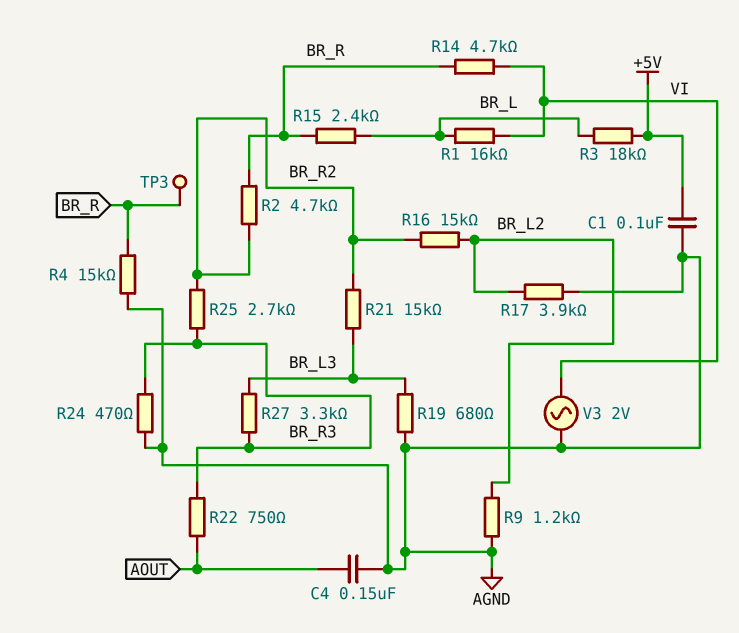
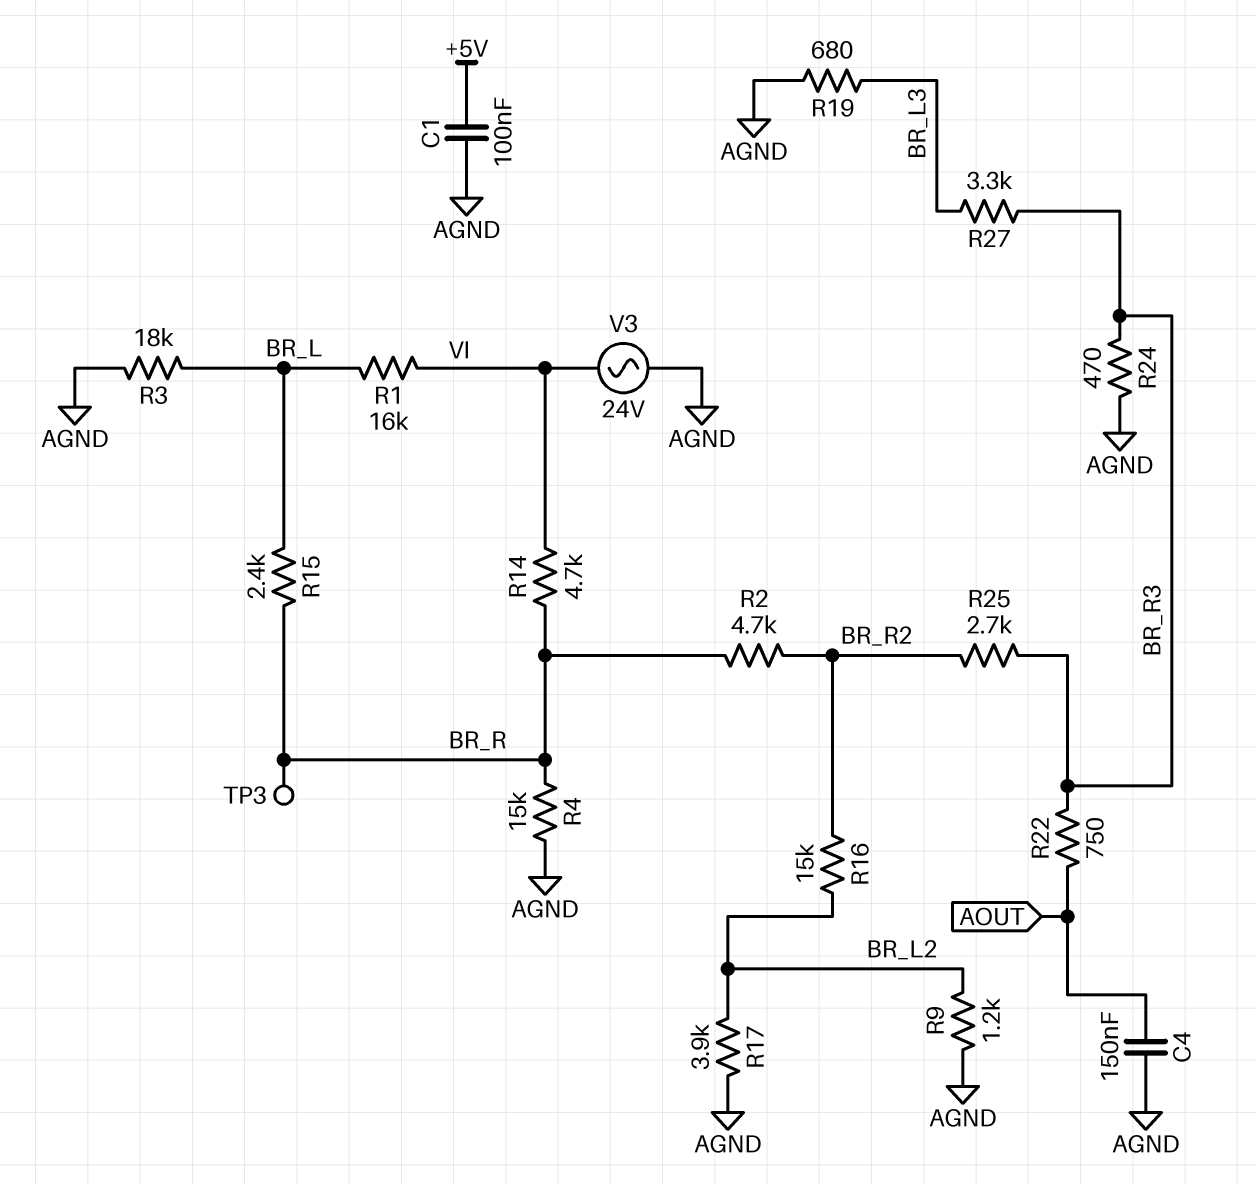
R3: 18k (+5V, BR_L) -> 18k (AGND, BR_L)
R21: 15k (BR_L3, BR_R2) -> none
V3: AC 2V (AGND, VI) -> AC 24V (AGND, VI)

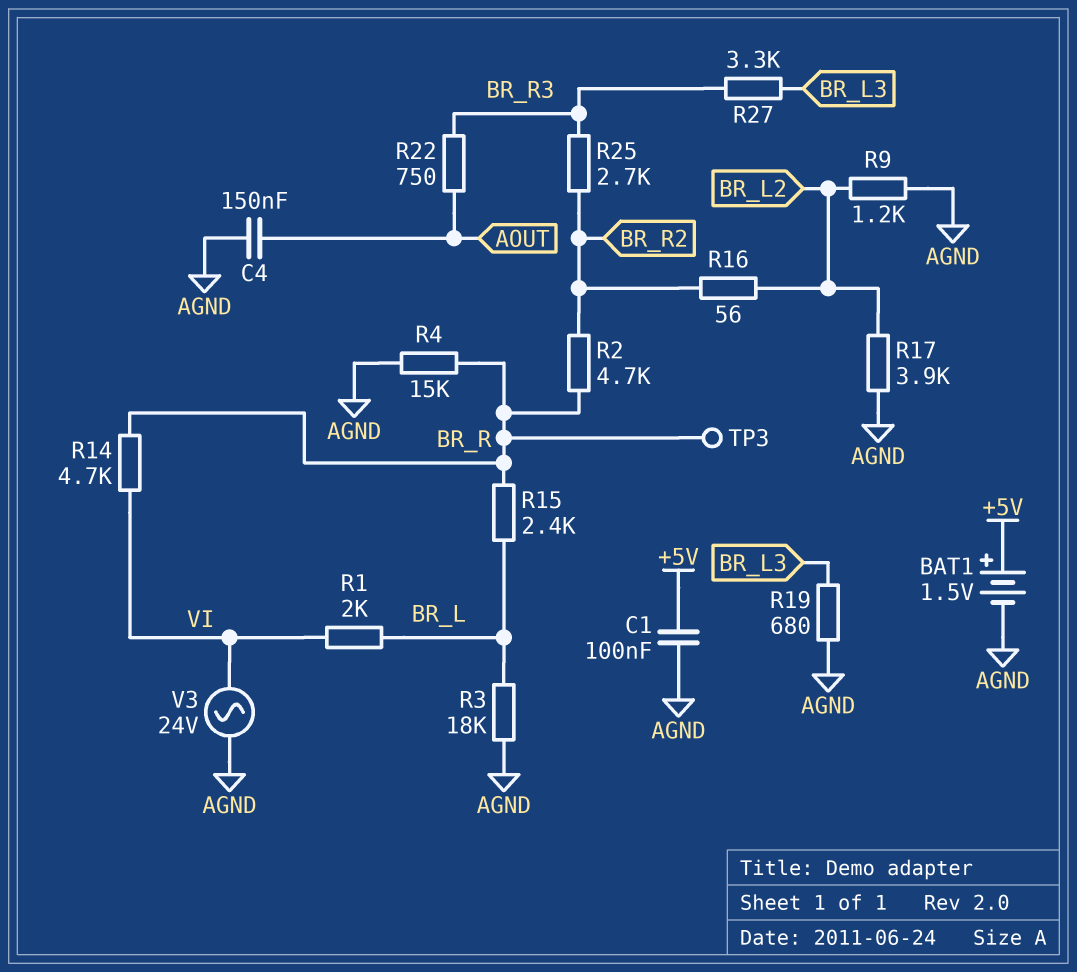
BAT1: none -> 1.5V (plus +5V, minus AGND)
R1: 16k (BR_L, VI) -> 2k (BR_L, VI)
R16: 15k (BR_L2, BR_R2) -> 56 (BR_L2, BR_R2)
R24: 470 (AGND, BR_R3) -> none

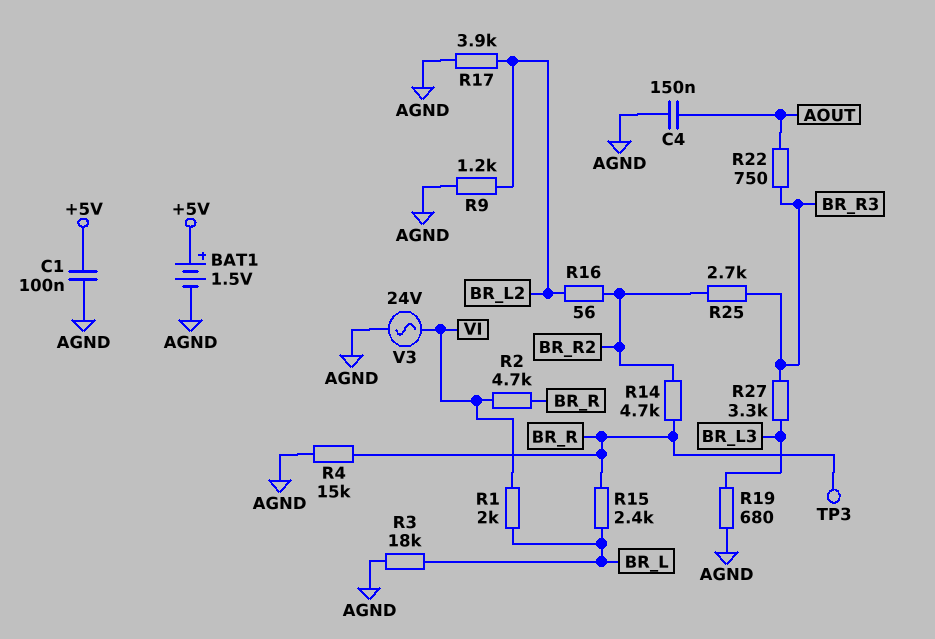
R2: 4.7k (BR_R, BR_R2) -> 4.7k (BR_R, VI)
R14: 4.7k (BR_R, VI) -> 4.7k (BR_R, BR_R2)

